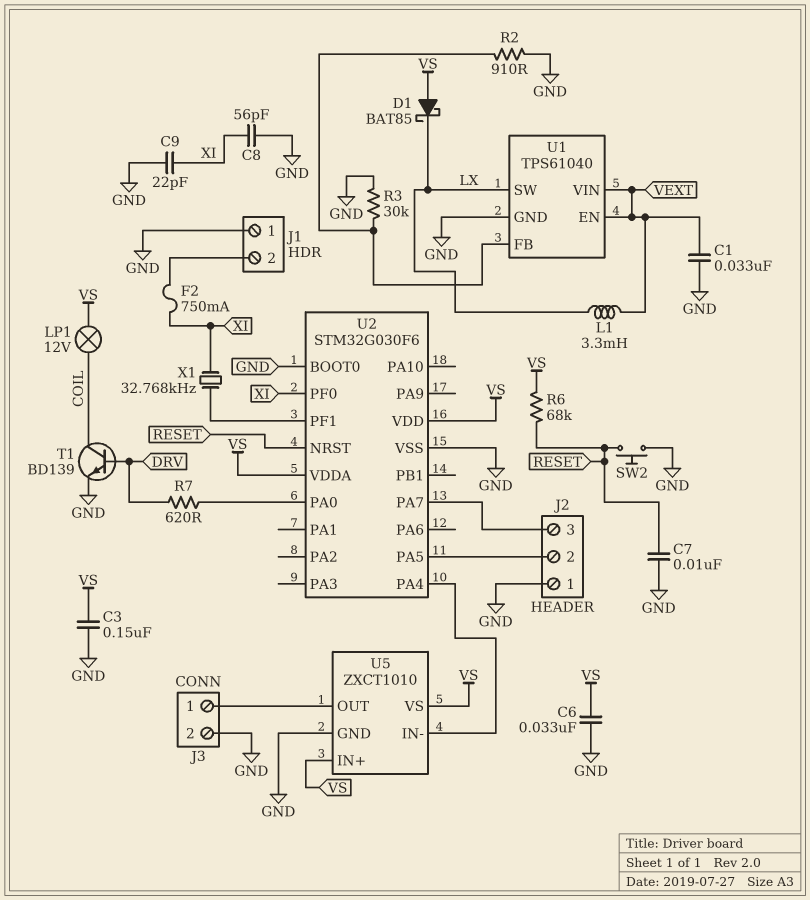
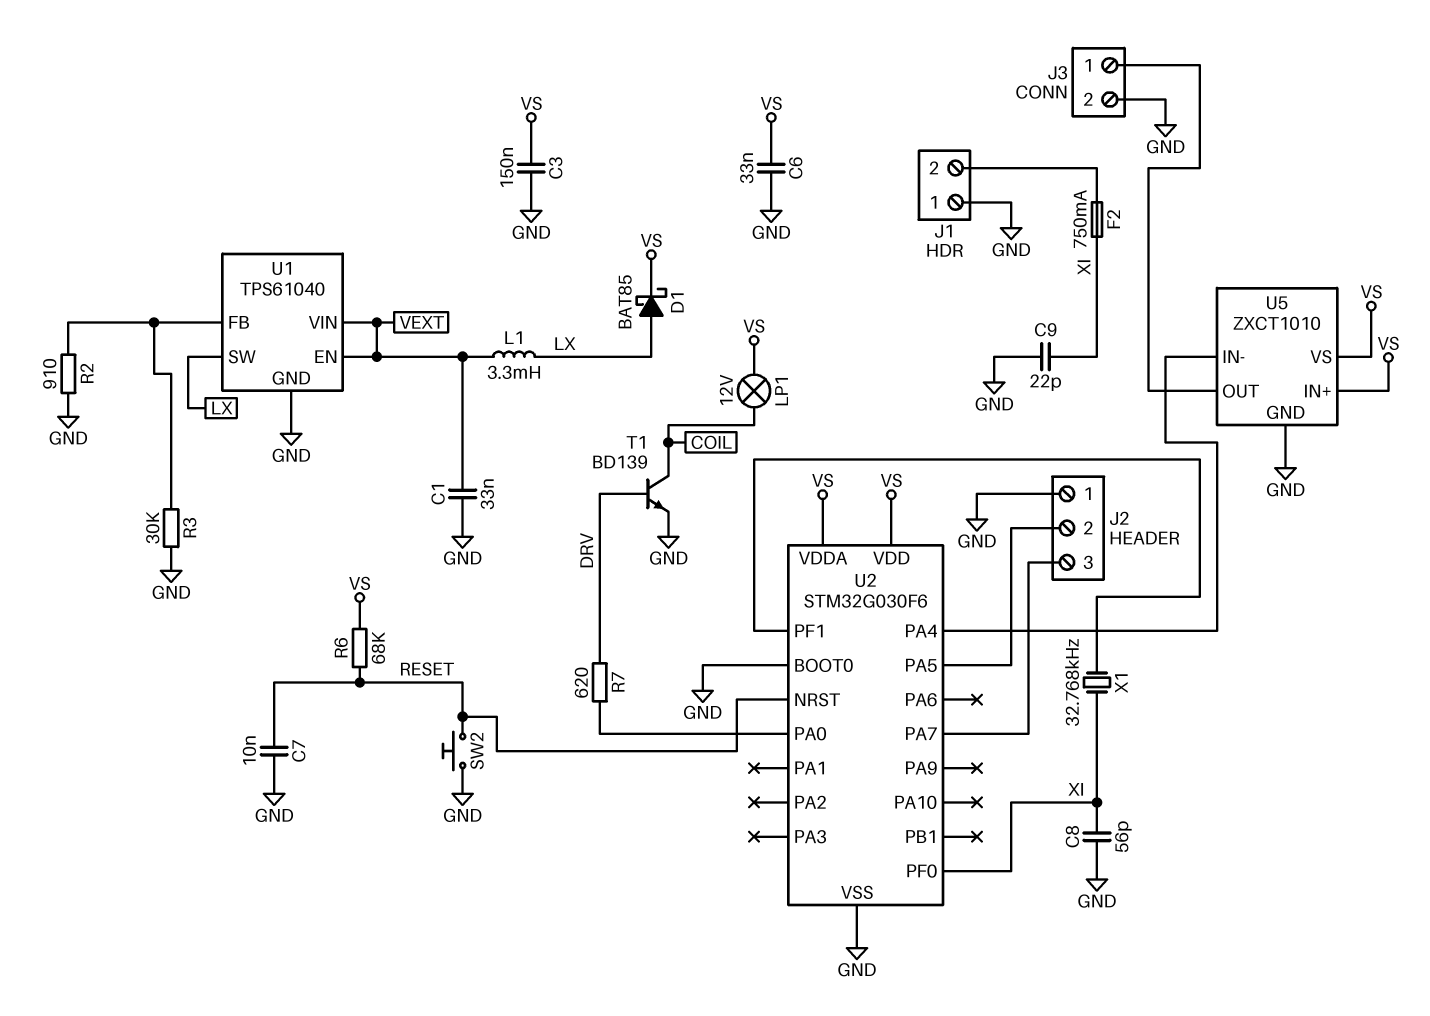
D1: schottky BAT85 (A VS, K LX) -> schottky BAT85 (A LX, K VS)

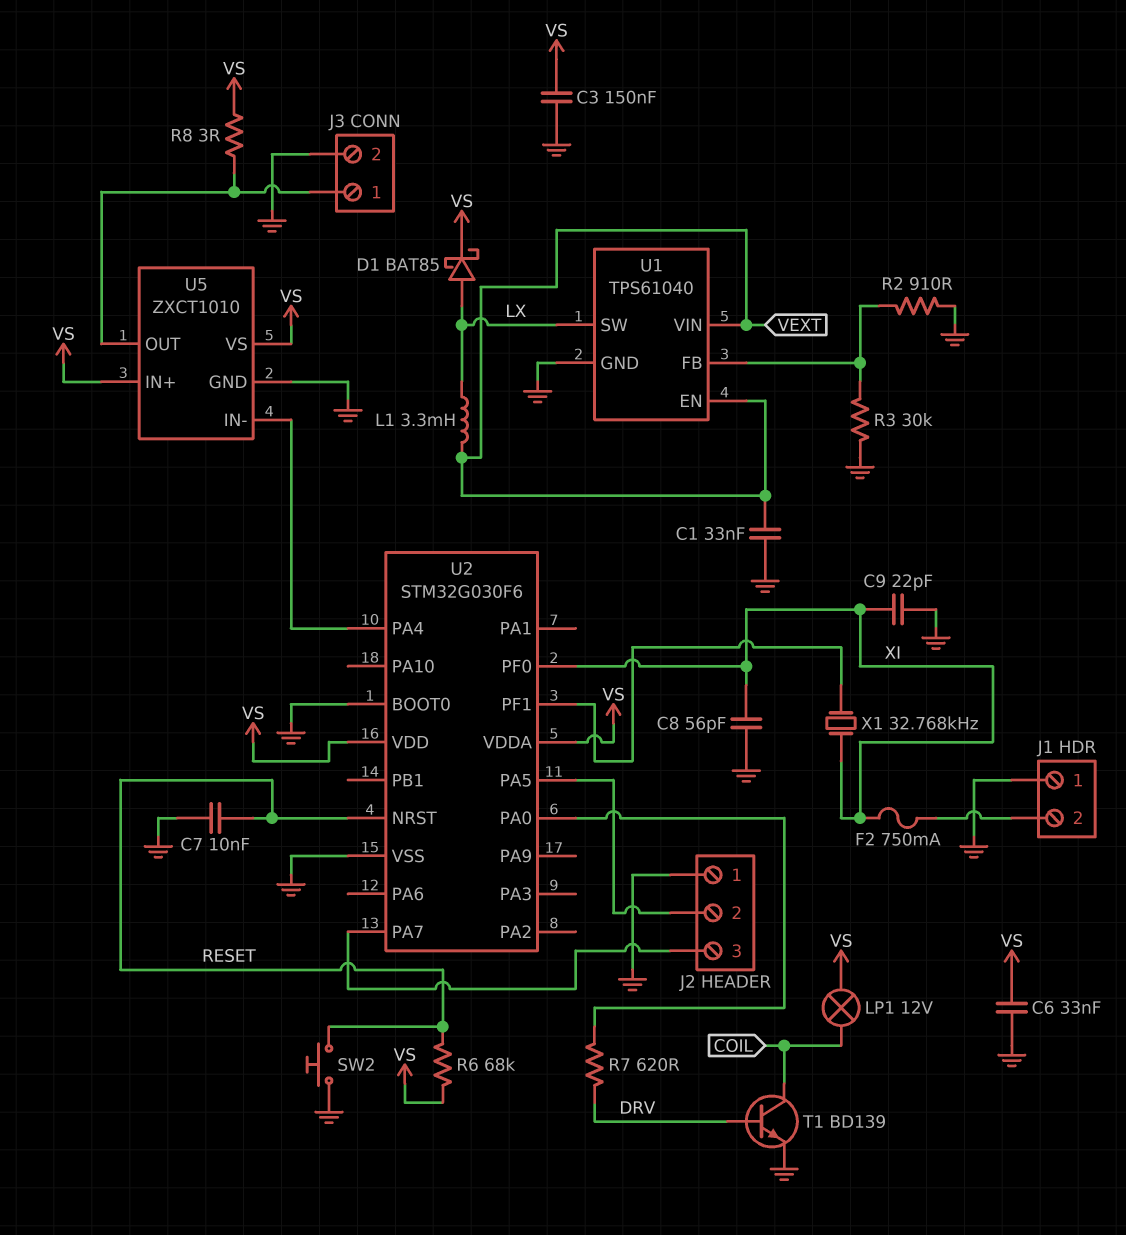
R8: none -> 3 (J3/1, VS)

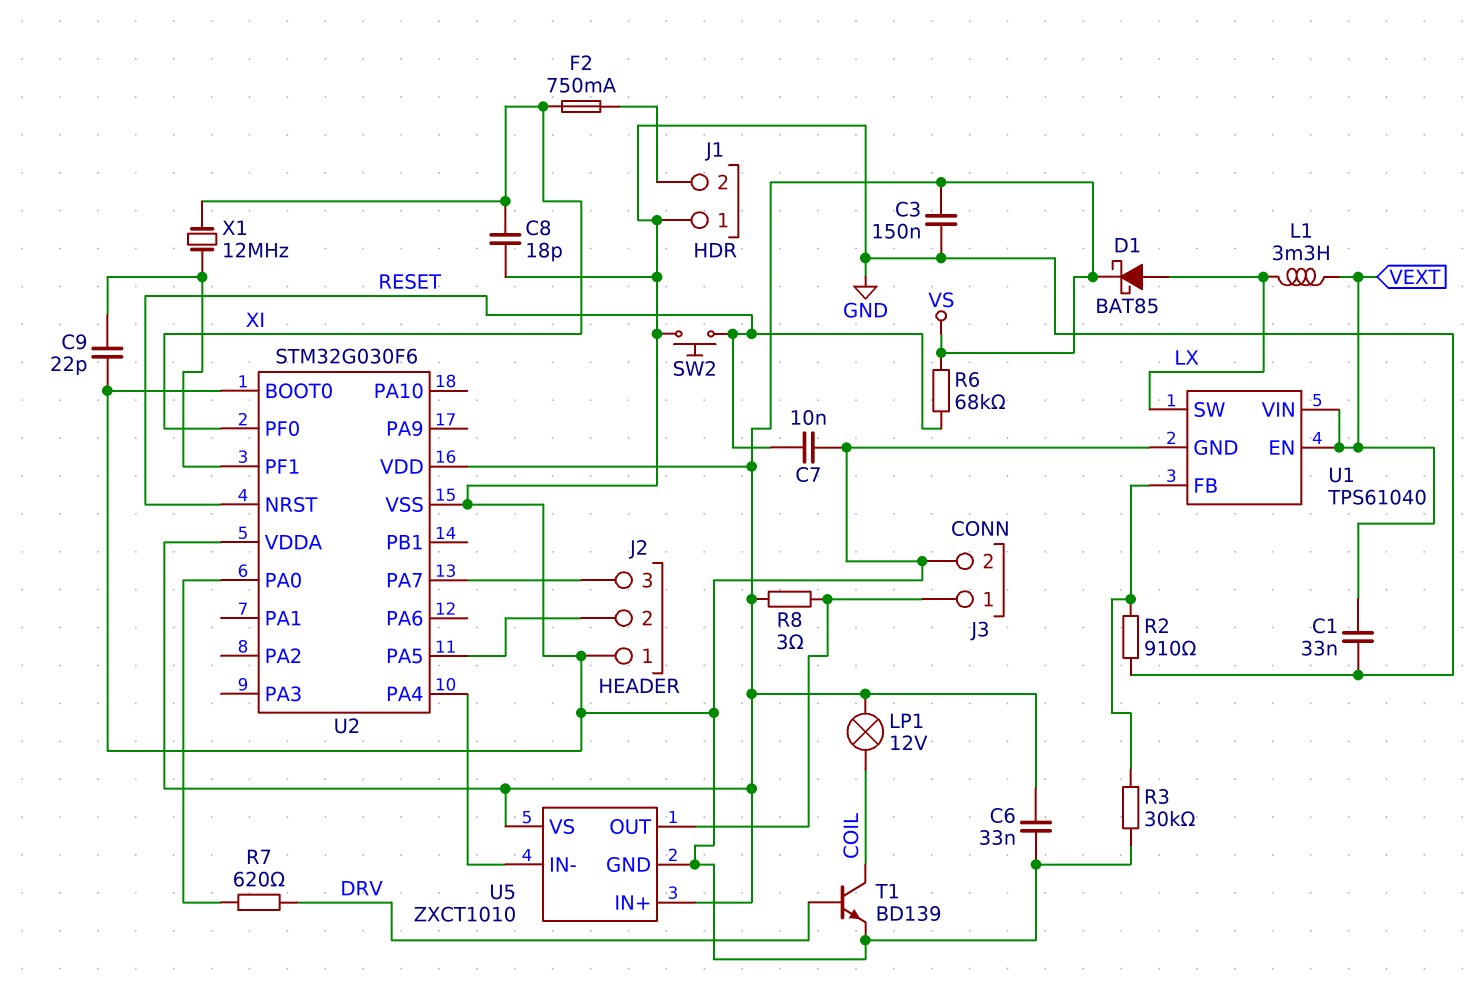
C8: 56pF (GND, XI) -> 18pF (GND, XI)
C9: 22pF (GND, XI) -> 22pF (GND, U2/PF1)
X1: 32.768kHz (U2/PF1, XI) -> 12MHz (U2/PF1, XI)

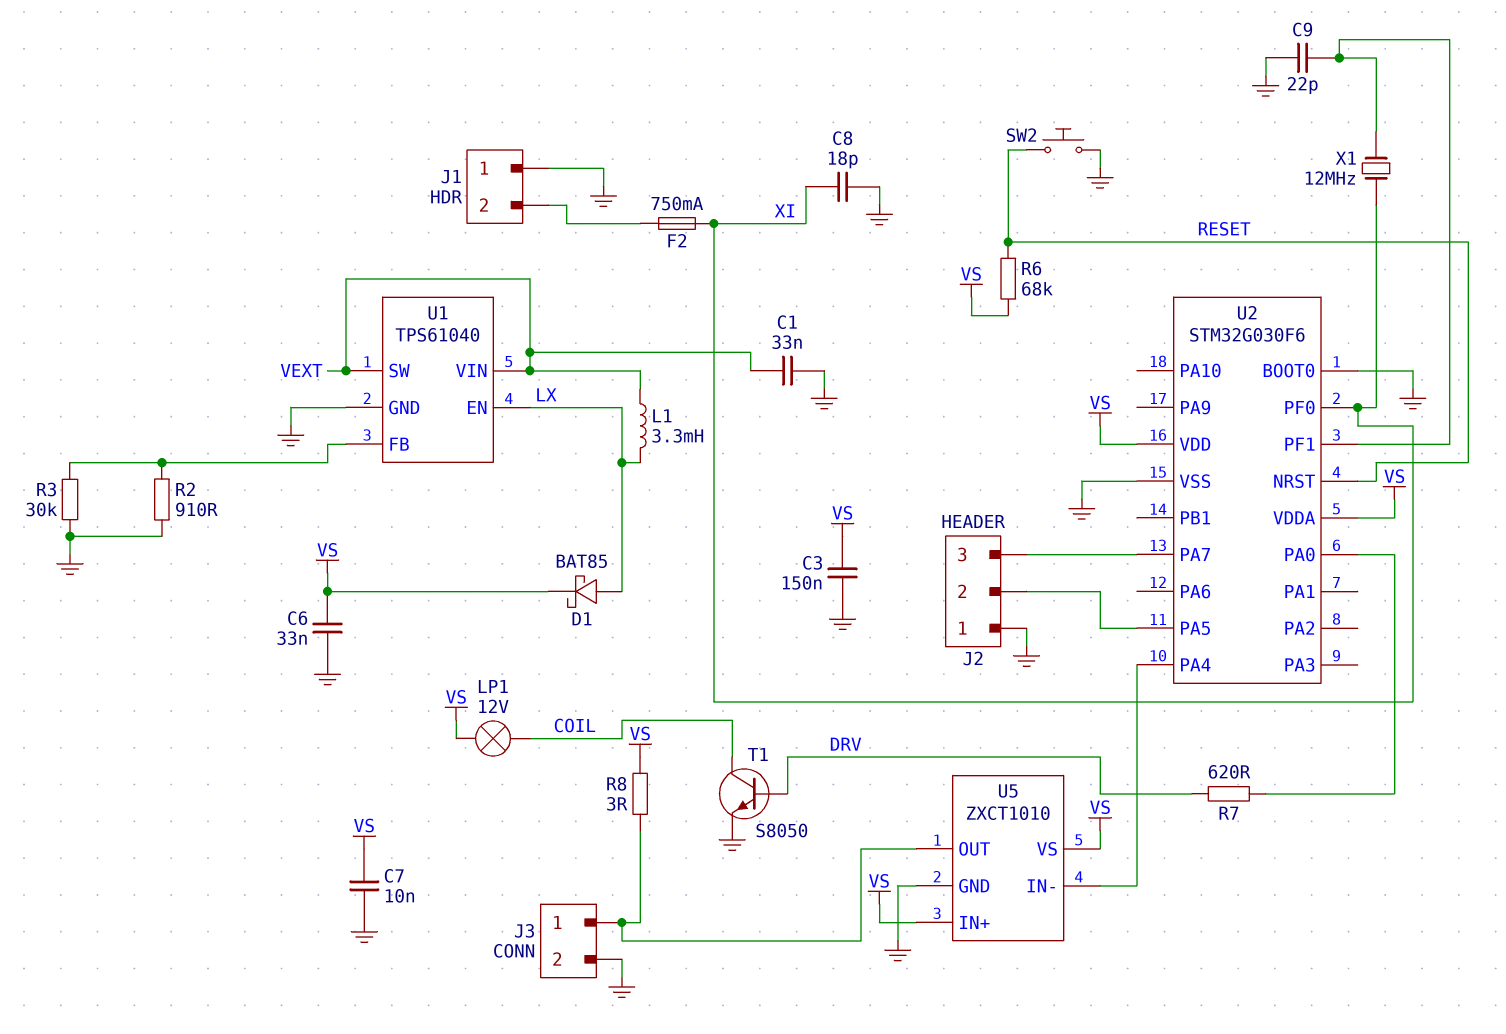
C7: 10nF (GND, RESET) -> 10nF (GND, VS)
T1: NPN BD139 (B DRV, C COIL, E GND) -> NPN S8050 (B DRV, C COIL, E GND)
U1 pin EN: VEXT -> LX
U1 pin SW: LX -> VEXT

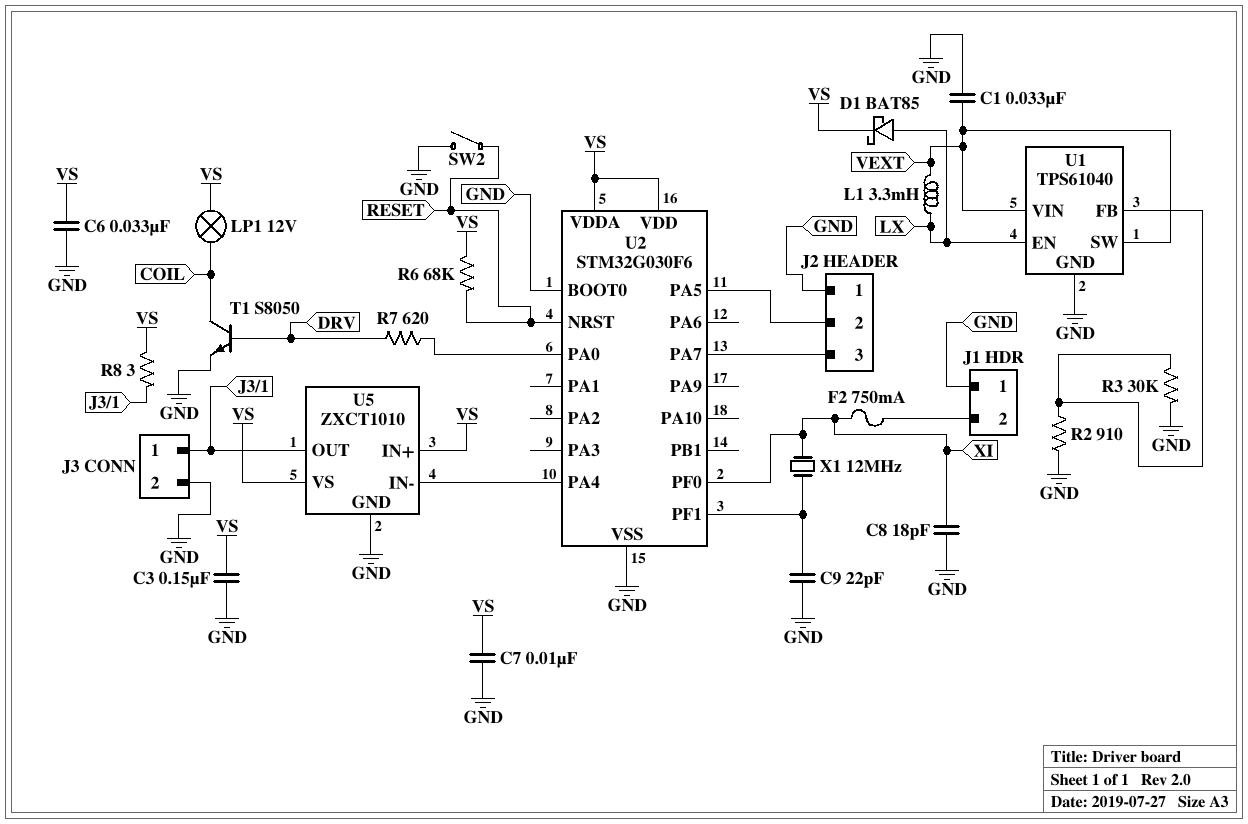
SW2: button (GND, RESET) -> switch (GND, RESET)

